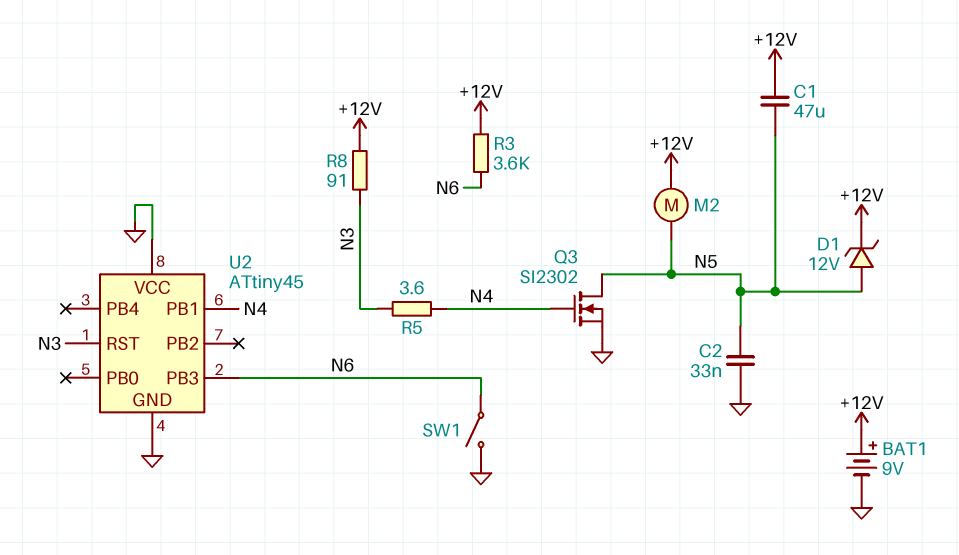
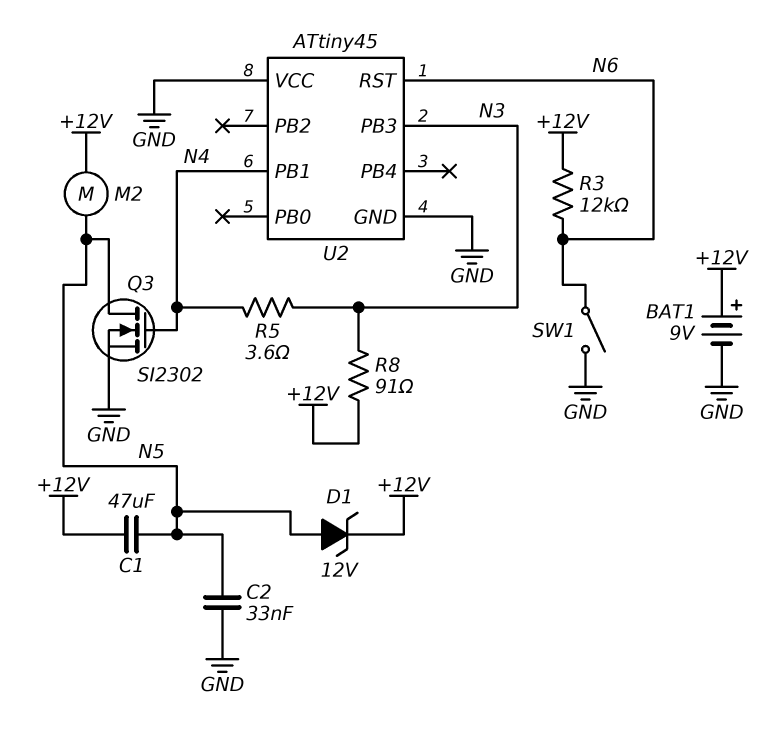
R3: 3.6k (+12V, N6) -> 12k (+12V, N6)
U2 pin PB3: N6 -> N3
U2 pin RST: N3 -> N6

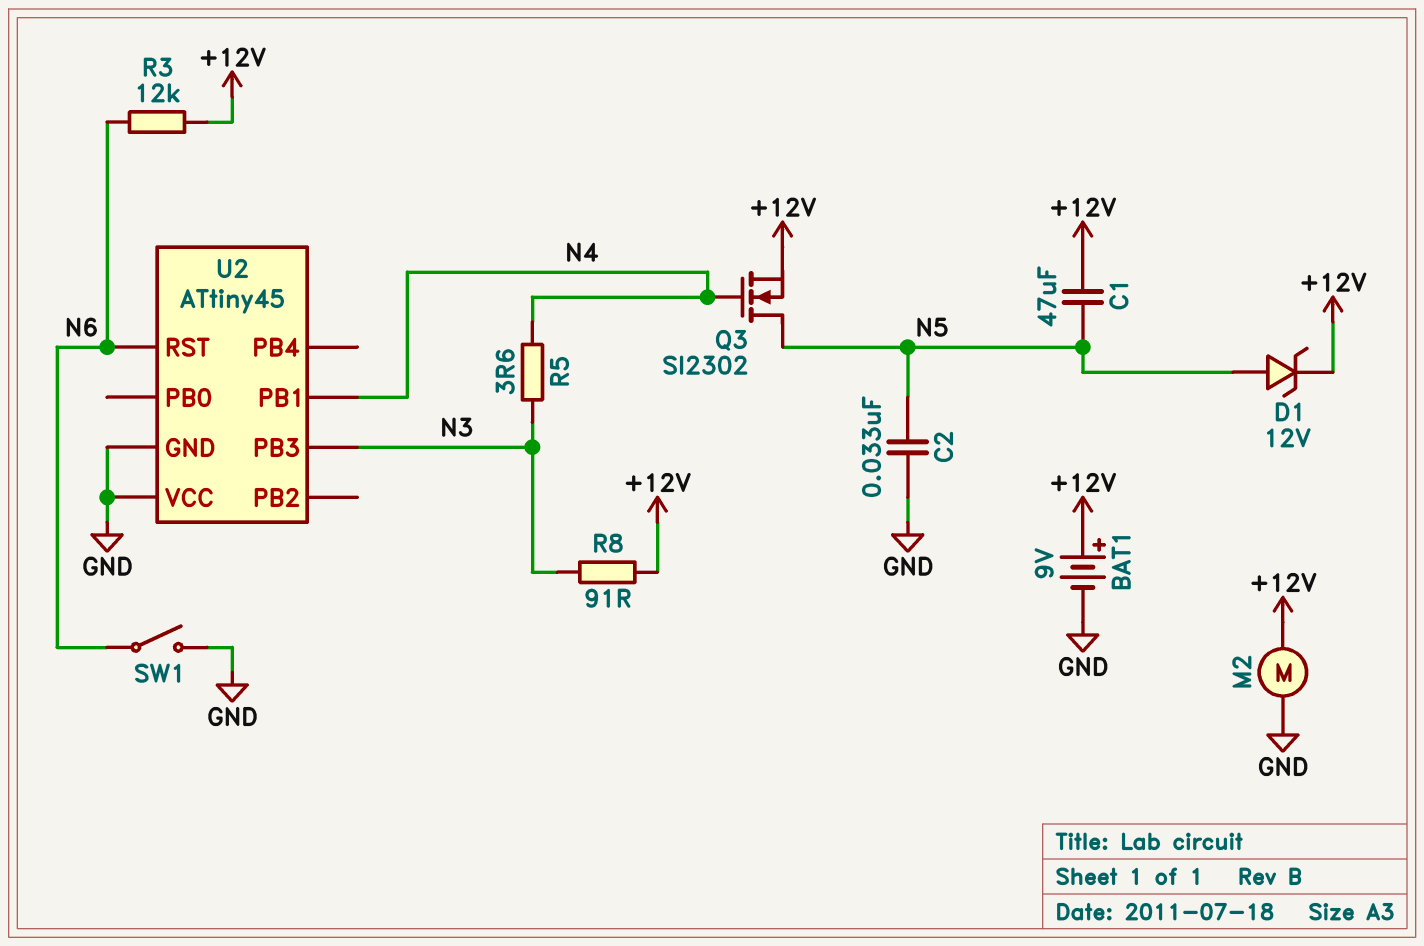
M2: motor (+12V, N5) -> motor (+12V, GND)
Q3: NMOS SI2302 (G N4, D N5, S GND) -> NMOS SI2302 (G N4, D N5, S +12V)

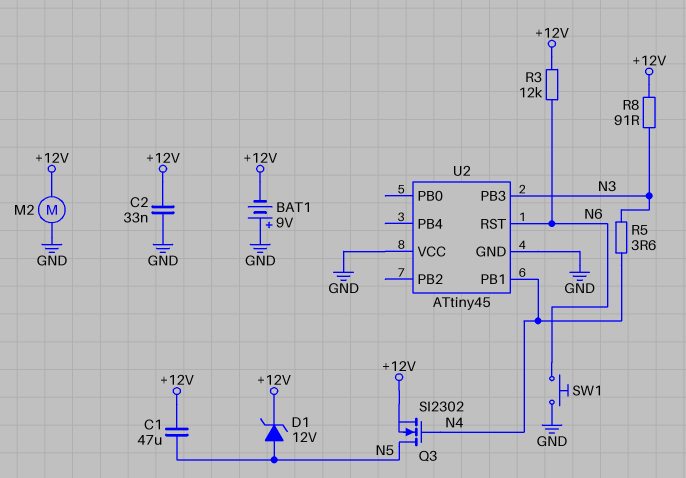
BAT1: 9V (plus +12V, minus GND) -> 9V (plus GND, minus +12V)
C2: 33nF (GND, N5) -> 33nF (+12V, GND)
SW1: switch (GND, N6) -> button (GND, N6)

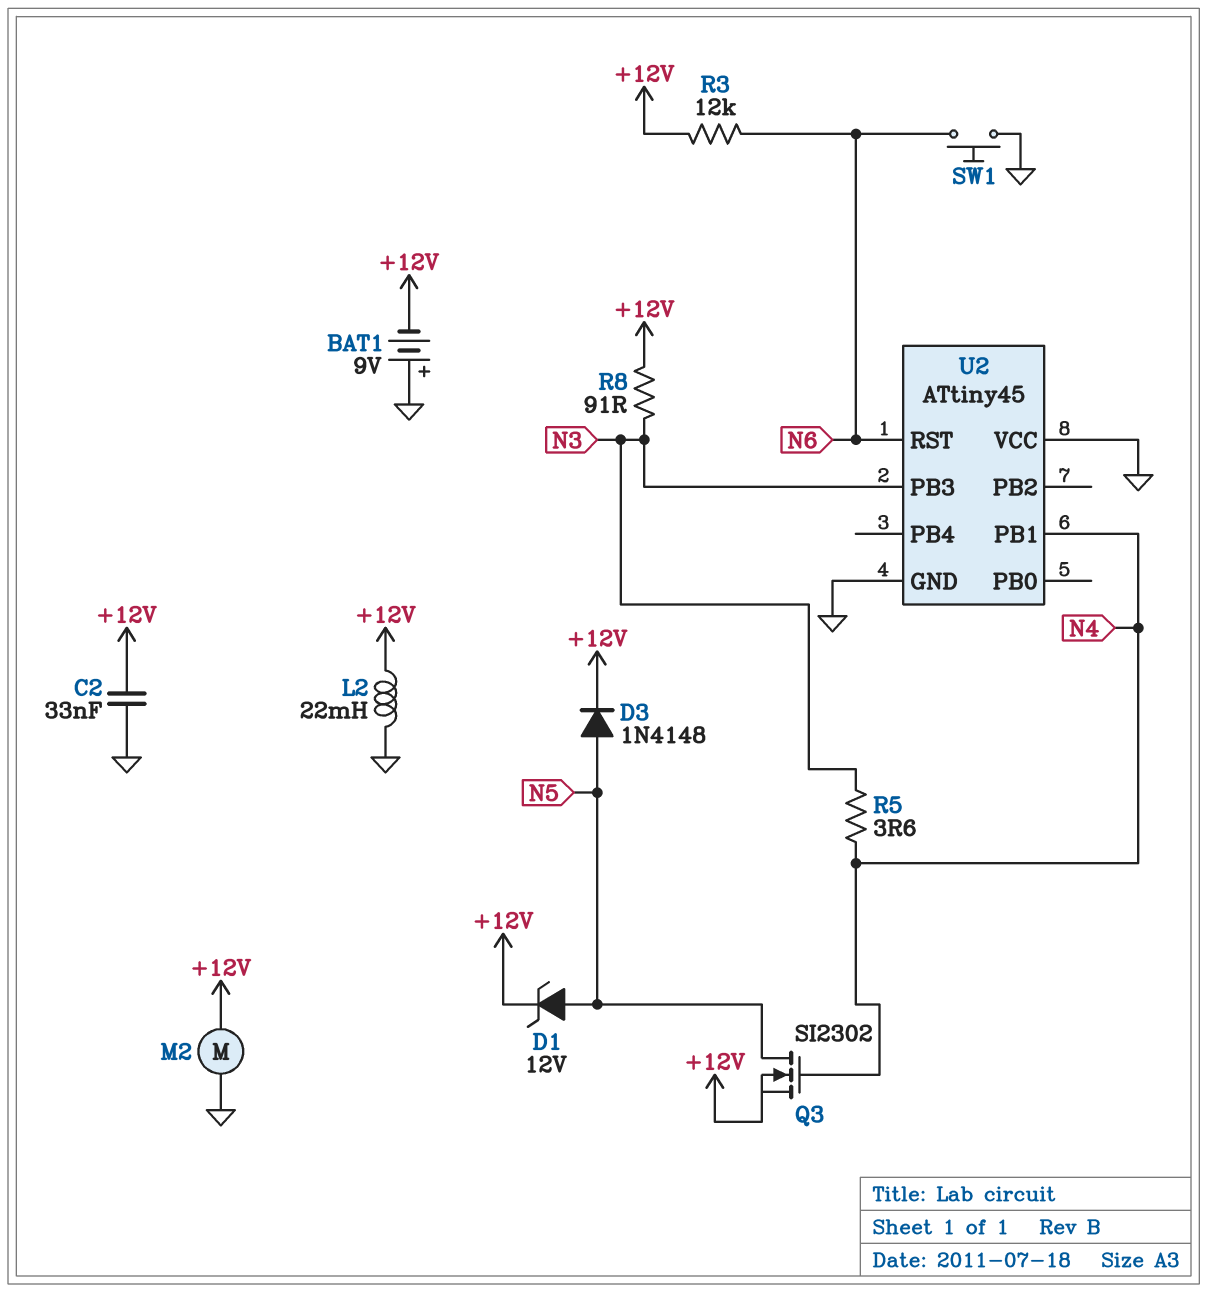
C1: 47uF (+12V, N5) -> none
D3: none -> diode 1N4148 (A N5, K +12V)
L2: none -> 22mH (+12V, GND)

